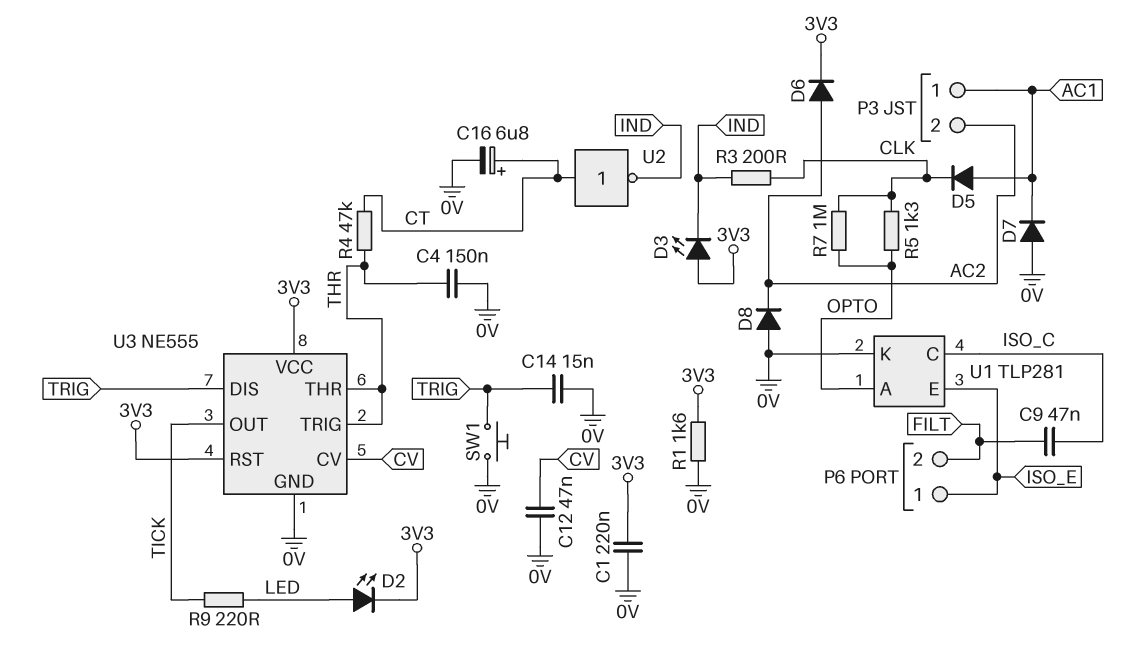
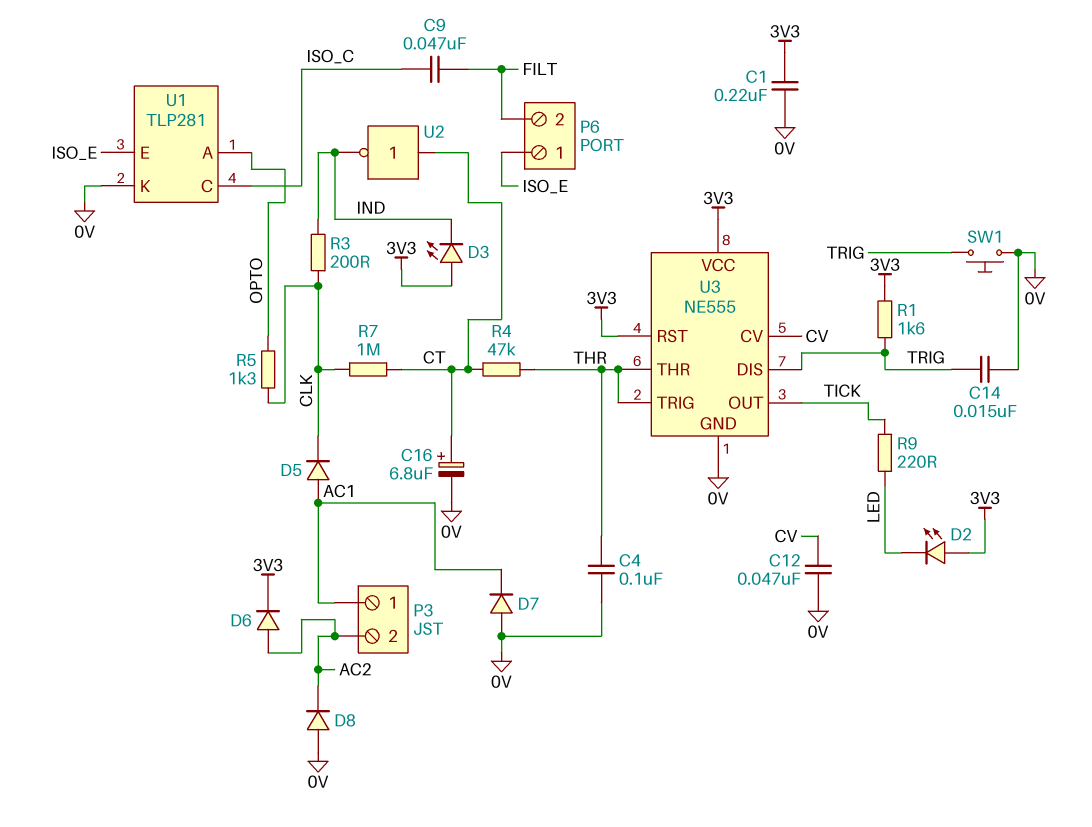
C4: 150nF (0V, THR) -> 100nF (0V, THR)
D2: LED (A LED, K 3V3) -> LED (A 3V3, K LED)
R1: 1.6k (0V, 3V3) -> 1.6k (3V3, TRIG)
R7: 1M (CLK, OPTO) -> 1M (CLK, CT)

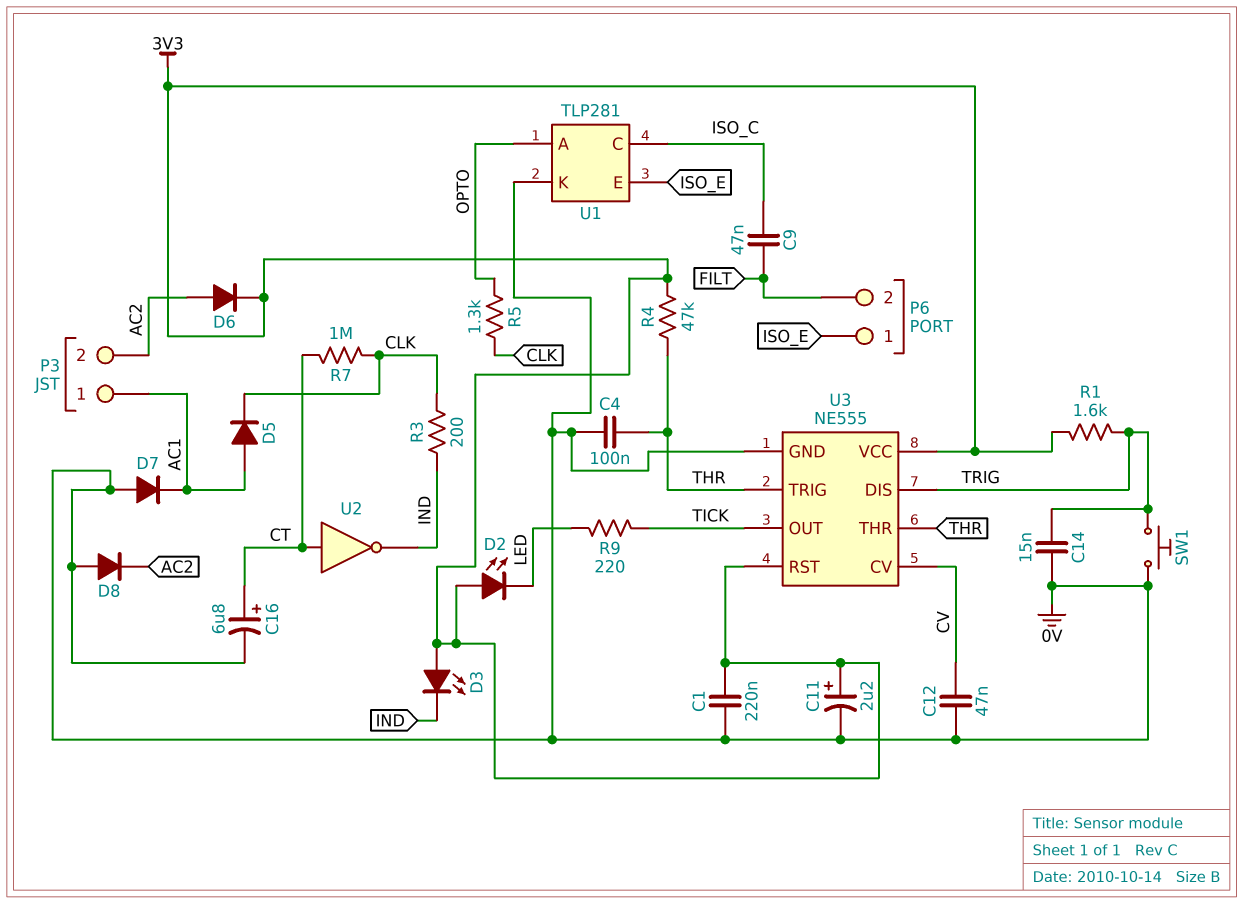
C11: none -> 2.2uF (plus 3V3, minus 0V)
R4: 47k (CT, THR) -> 47k (3V3, THR)

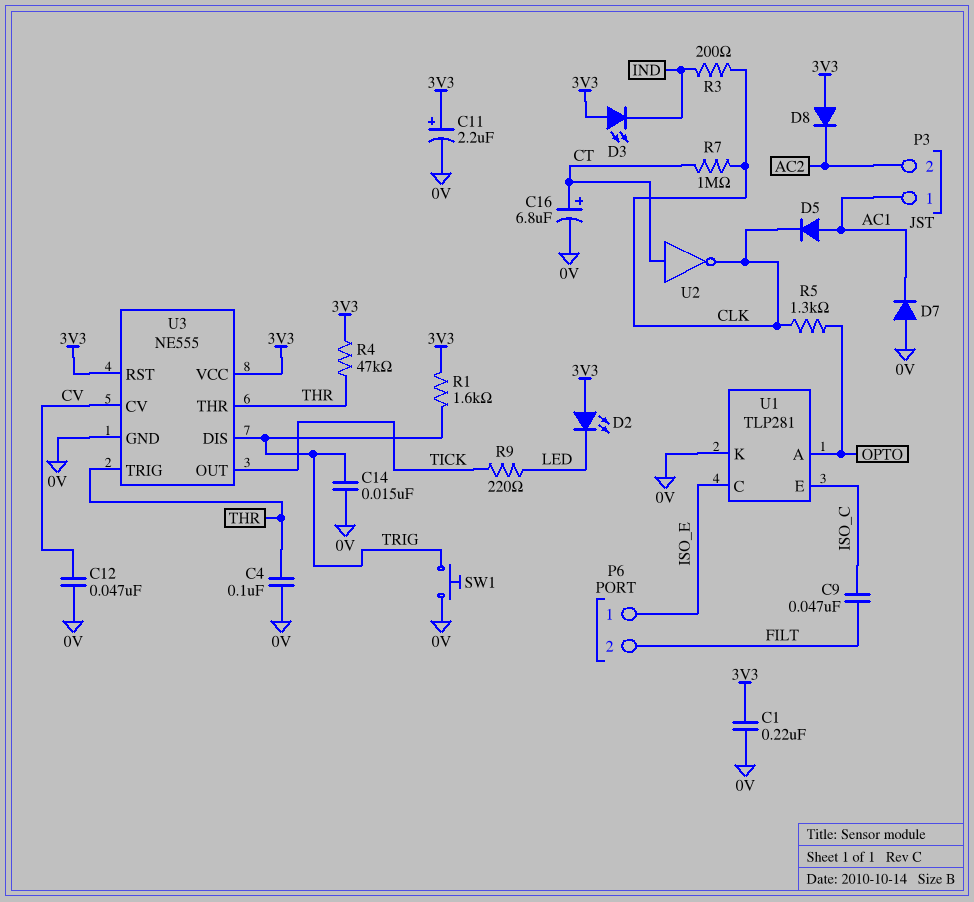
D6: diode (A AC2, K 3V3) -> none
D8: diode (A 0V, K AC2) -> diode (A 3V3, K AC2)
U1 pin C: ISO_C -> ISO_E
U1 pin E: ISO_E -> ISO_C
U2: NOT (in CT, out IND) -> NOT (in CT, out CLK)

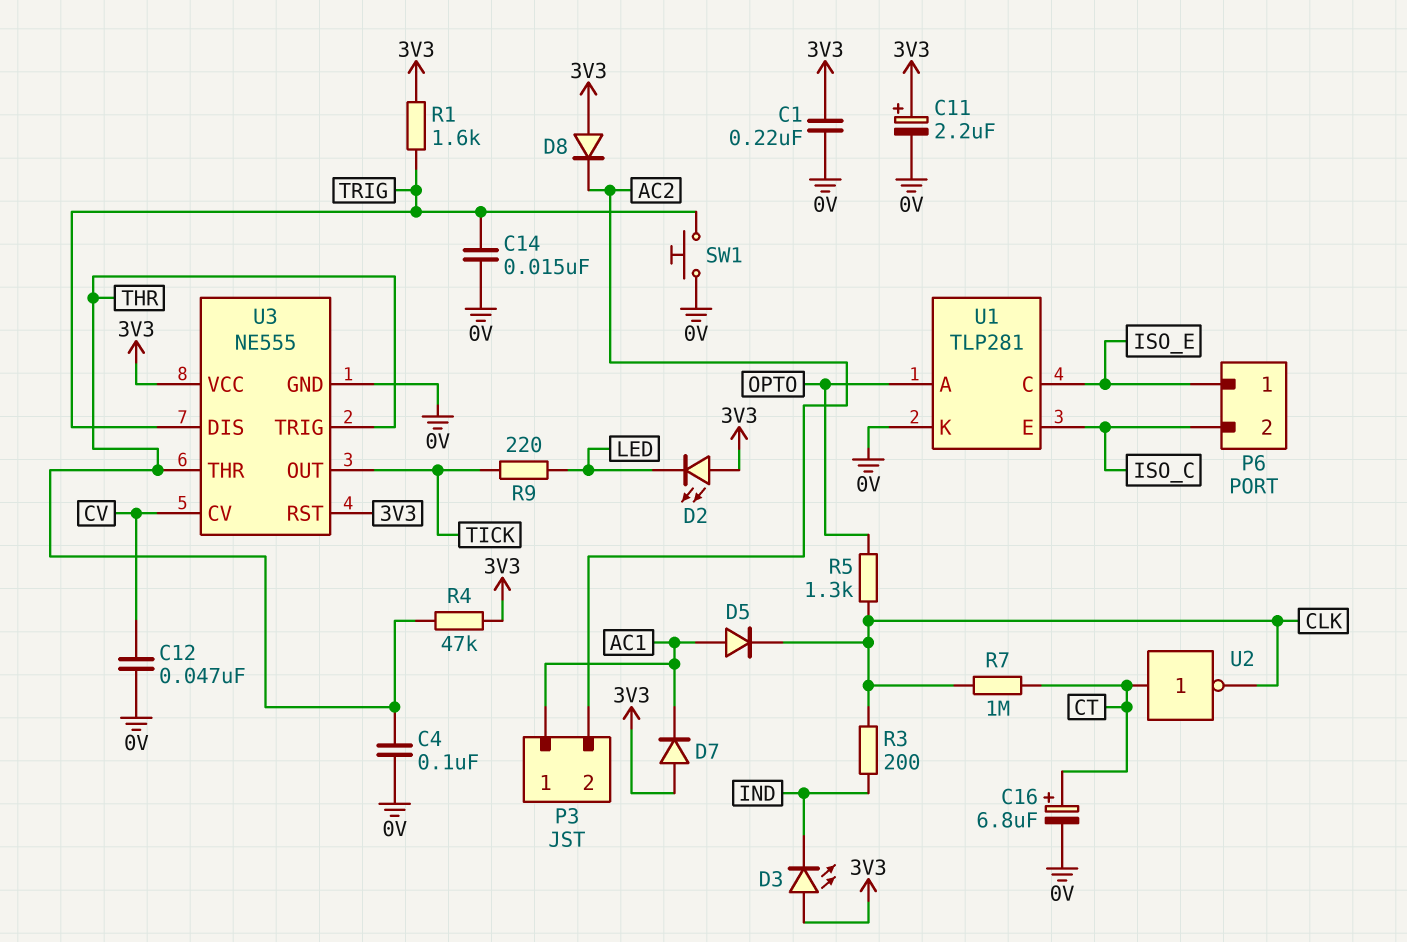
C9: 47nF (FILT, ISO_C) -> none
D7: diode (A 0V, K AC1) -> diode (A 3V3, K AC1)
P6 pin 2: FILT -> ISO_C

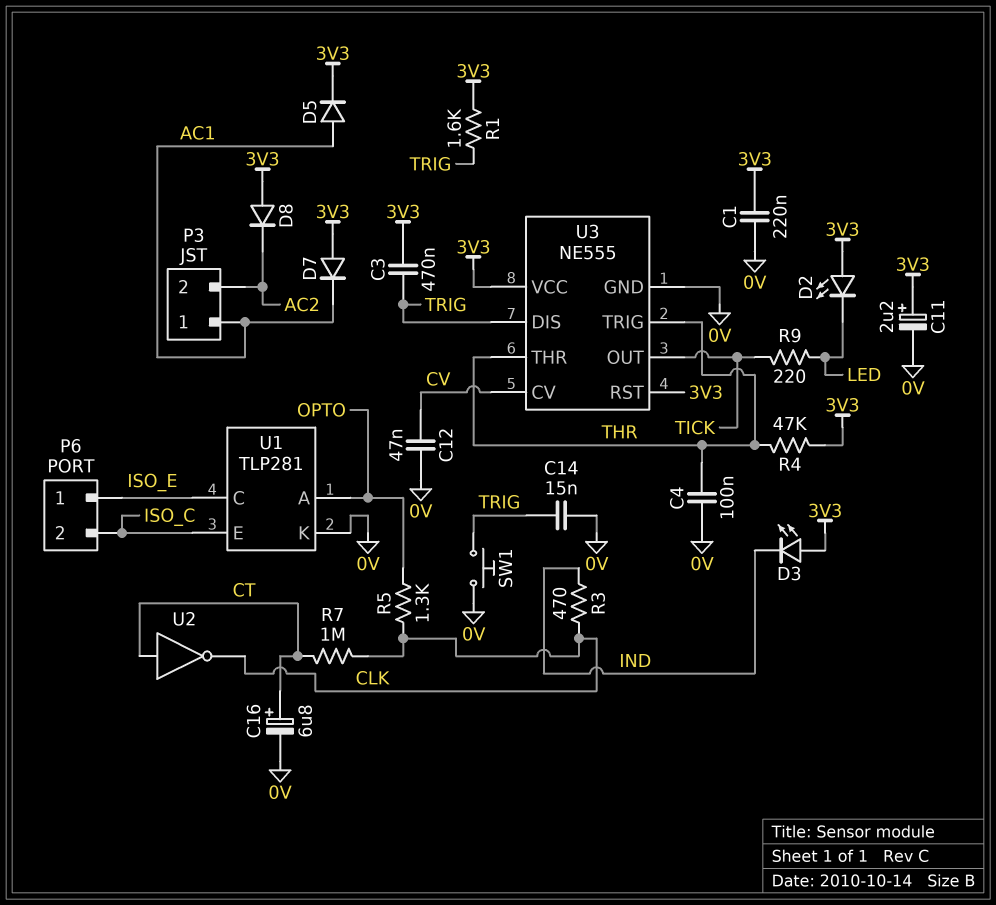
C3: none -> 470nF (3V3, TRIG)
D5: diode (A AC1, K CLK) -> diode (A AC1, K 3V3)
R3: 200 (CLK, IND) -> 470 (CLK, IND)

